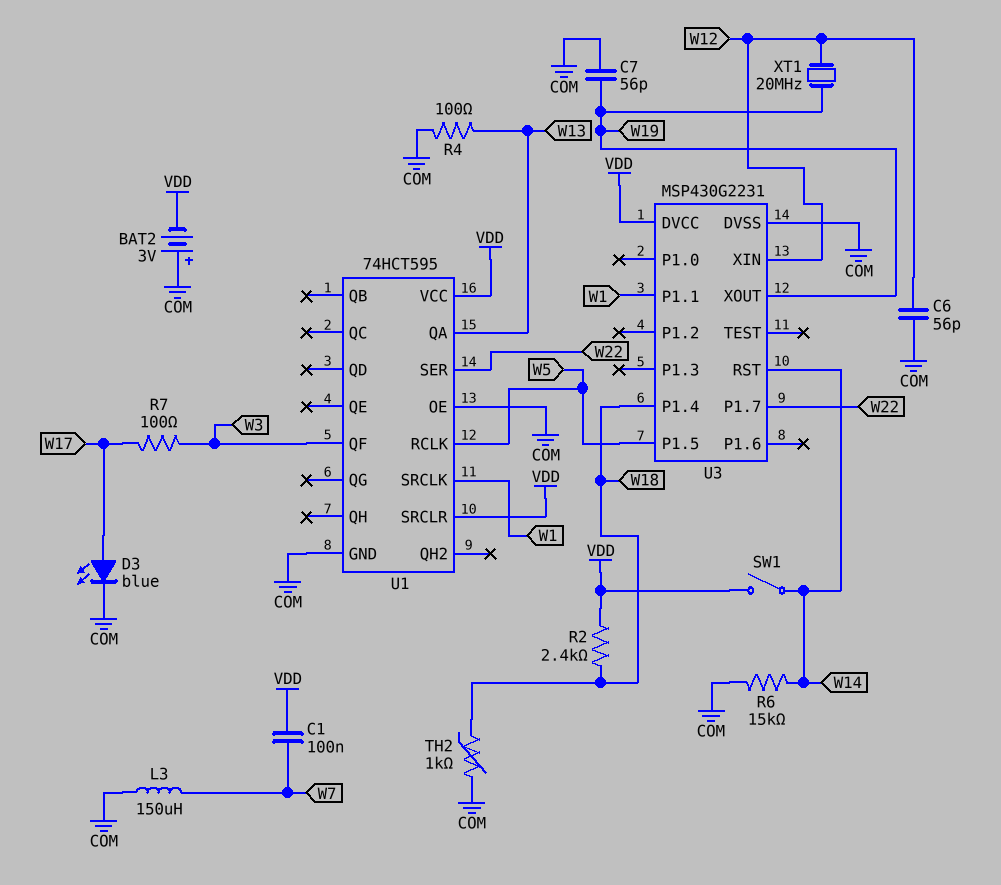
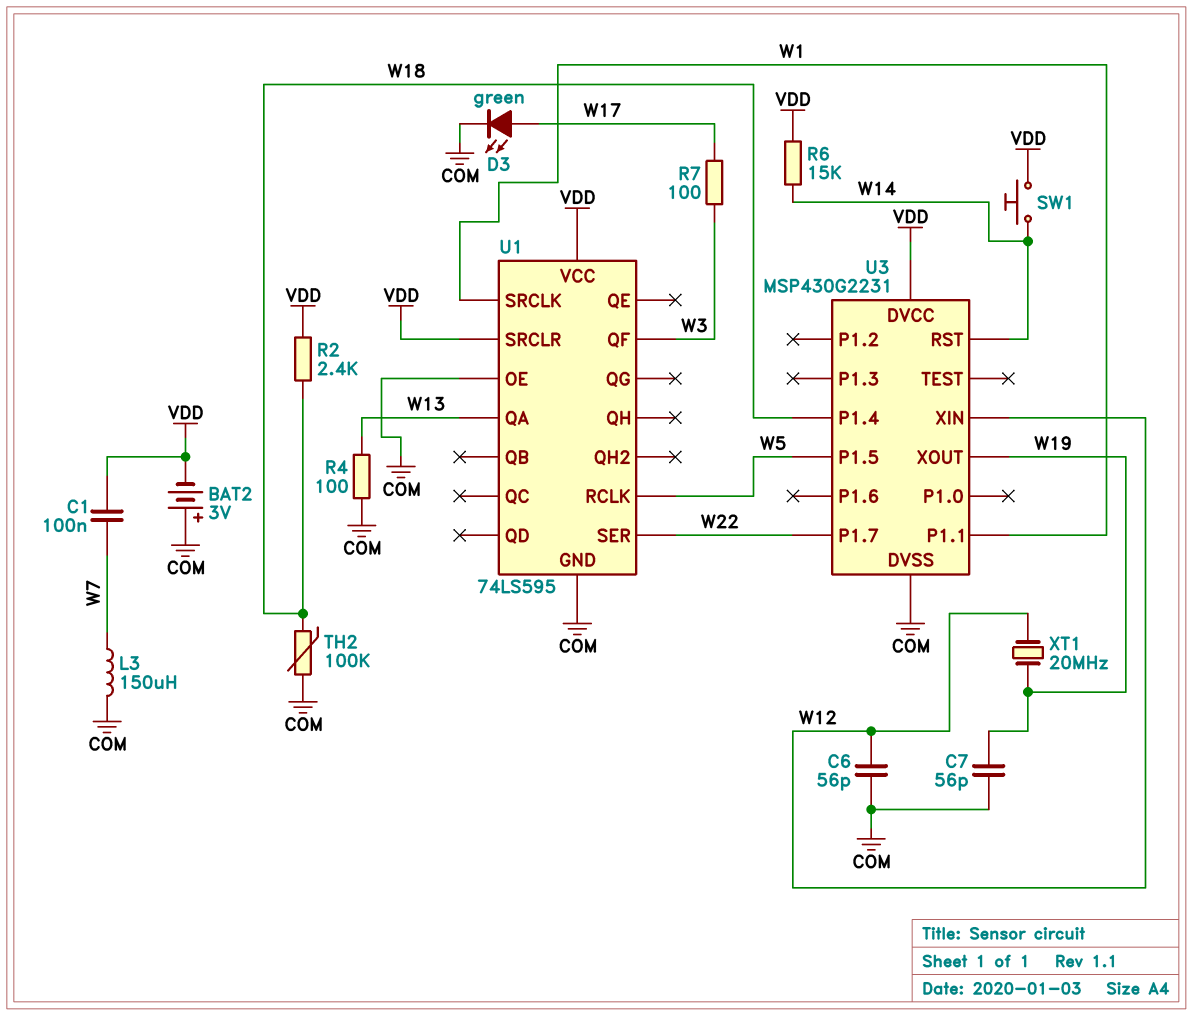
D3: LED blue (A W17, K COM) -> LED green (A W17, K COM)
R6: 15k (COM, W14) -> 15k (VDD, W14)
SW1: switch (VDD, W14) -> button (VDD, W14)
TH2: 1k (COM, W18) -> 100k (COM, W18)
U1: 74HCT595 -> 74LS595

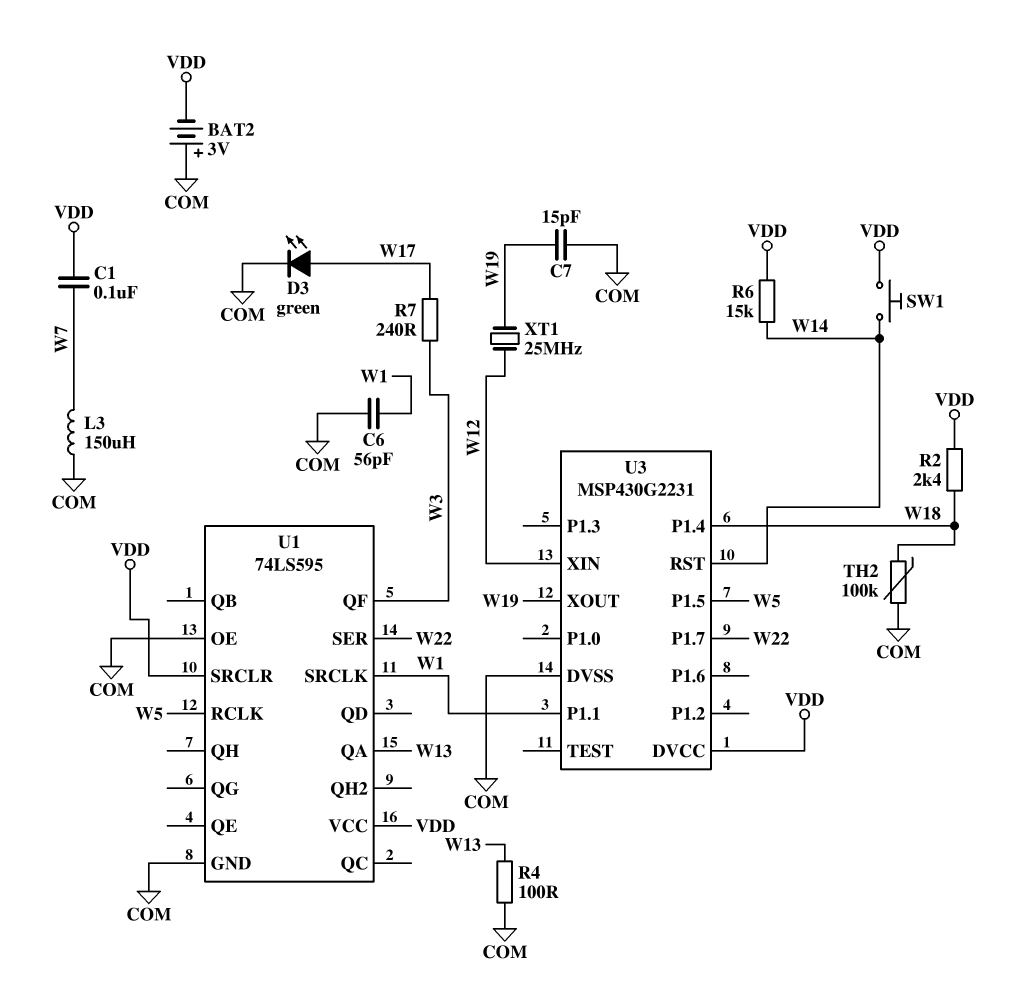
C6: 56pF (COM, W12) -> 56pF (COM, W1)
C7: 56pF (COM, W19) -> 15pF (COM, W19)
R7: 100 (W3, W17) -> 240 (W3, W17)
XT1: 20MHz (W12, W19) -> 25MHz (W12, W19)

